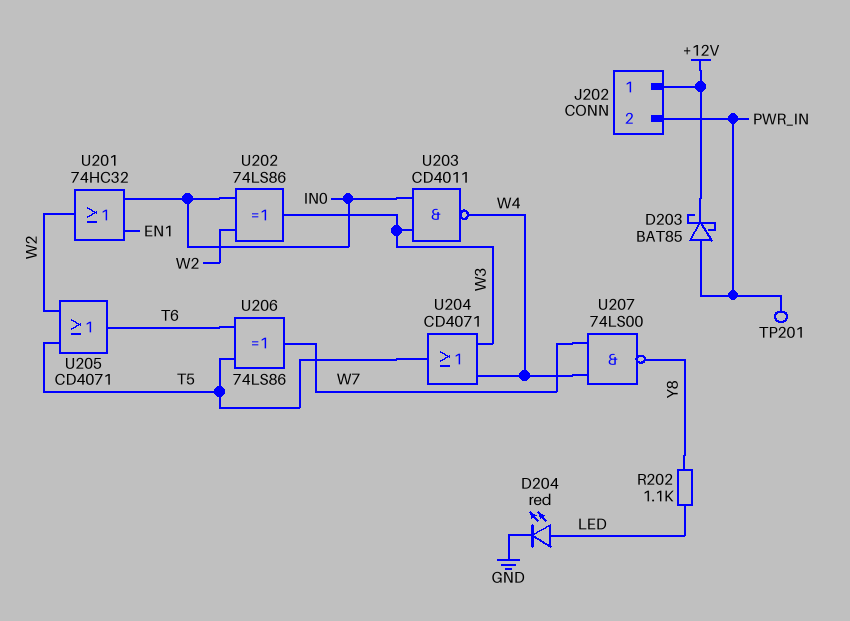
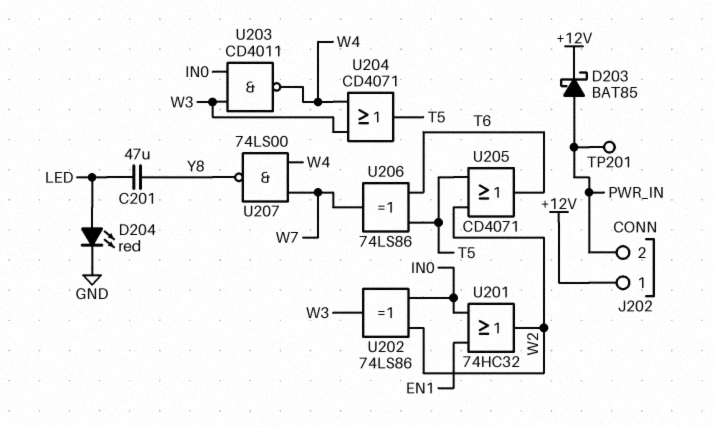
C201: none -> 47uF (LED, Y8)
R202: 1.1k (LED, Y8) -> none

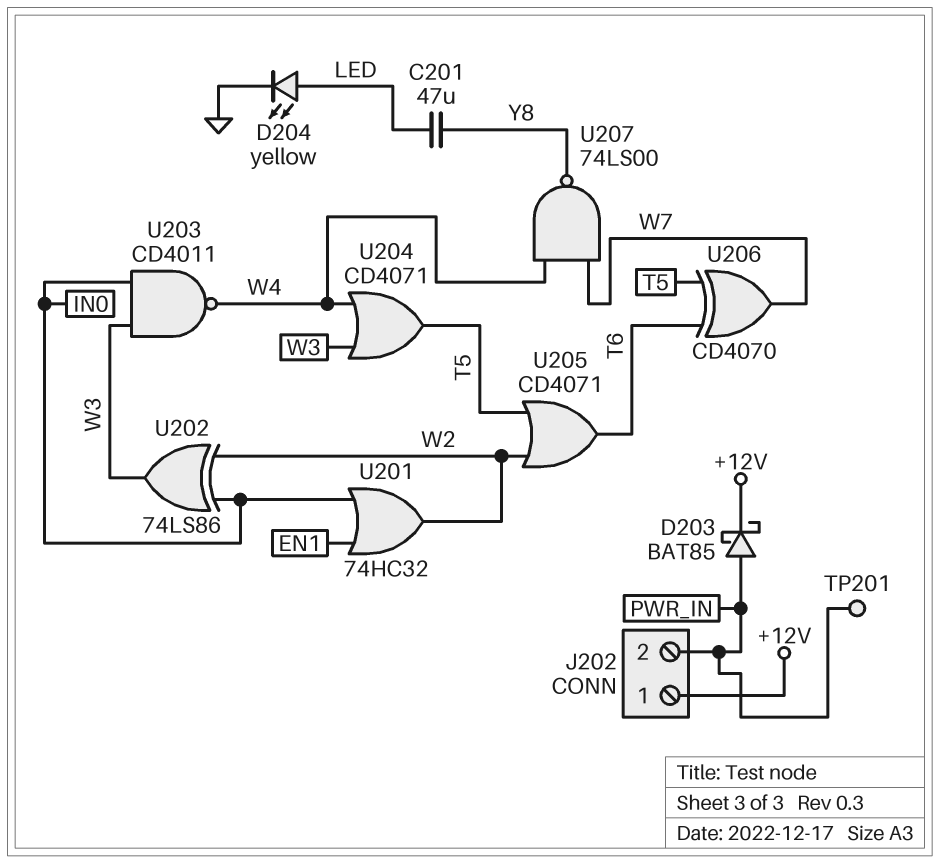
D204: LED red (A LED, K GND) -> LED yellow (A LED, K GND)
U206: XOR 74LS86 (in T5, in T6, out W7) -> XOR CD4070 (in T5, in T6, out W7)

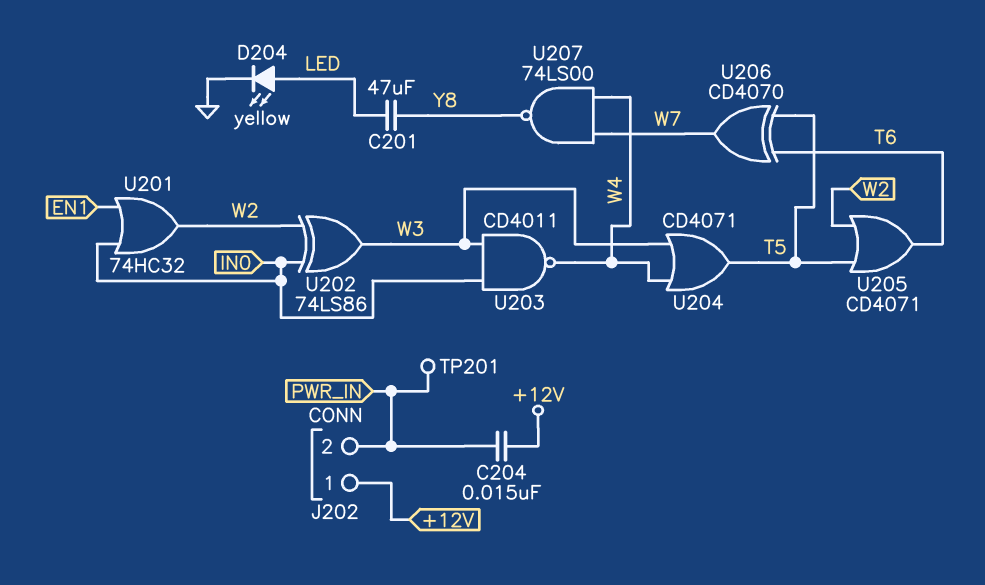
C204: none -> 15nF (+12V, PWR_IN)
D203: schottky BAT85 (A PWR_IN, K +12V) -> none

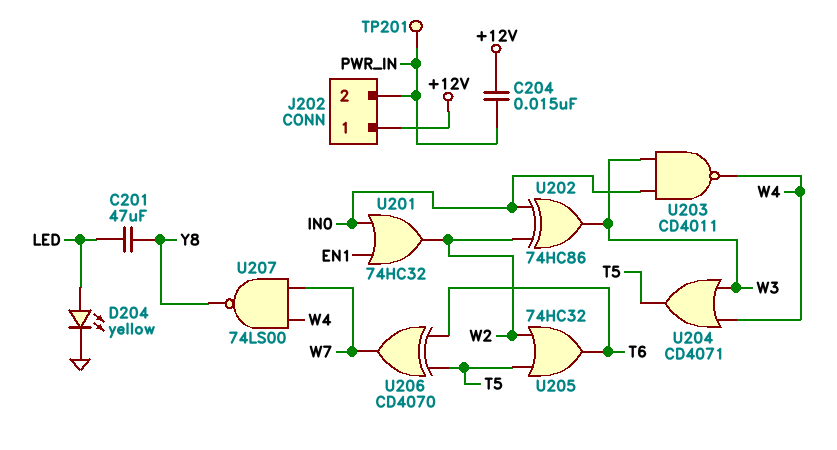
U202: XOR 74LS86 (in IN0, in W2, out W3) -> XOR 74HC86 (in IN0, in W2, out W3)
U205: OR CD4071 (in T5, in W2, out T6) -> OR 74HC32 (in T5, in W2, out T6)

